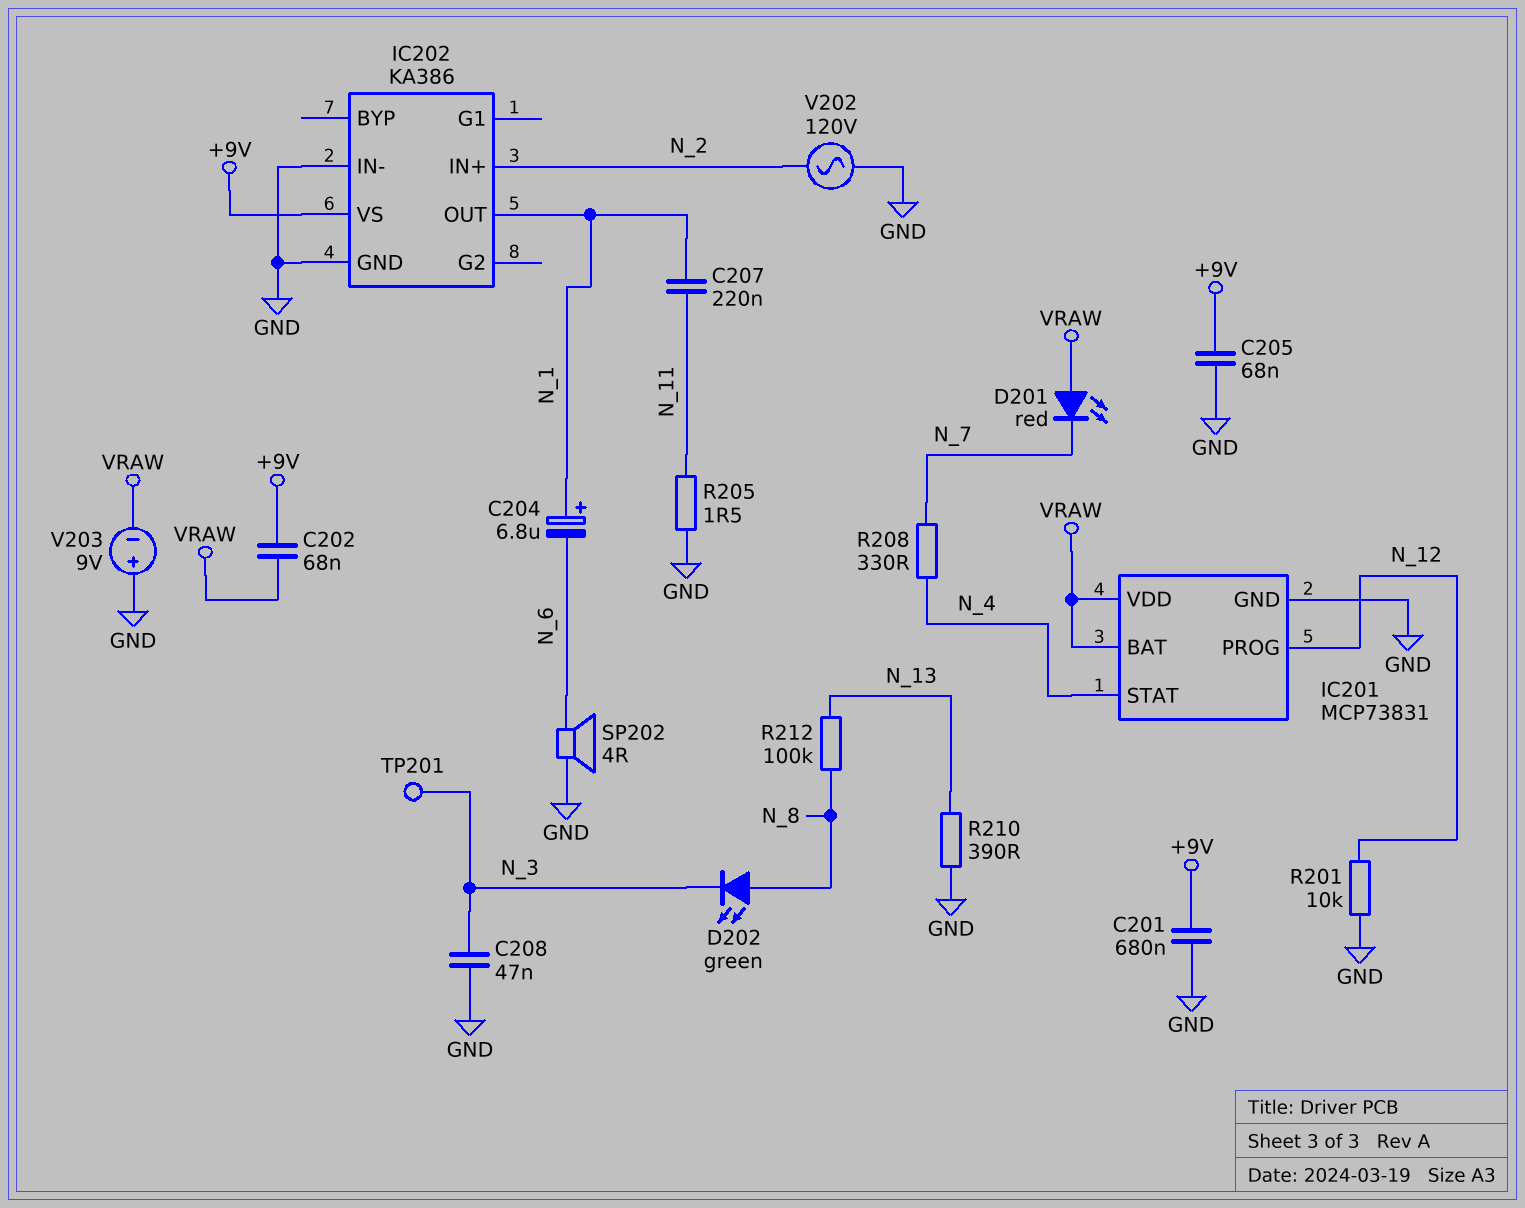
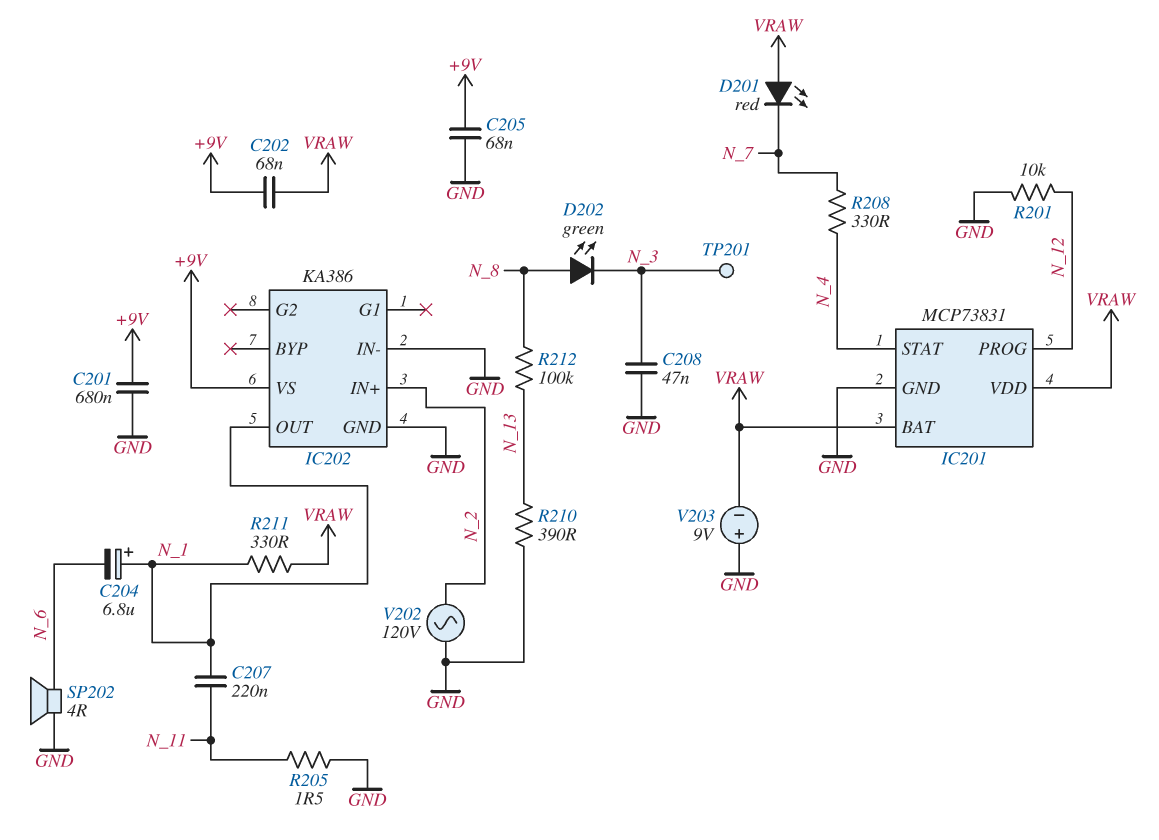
R211: none -> 330 (N_1, VRAW)

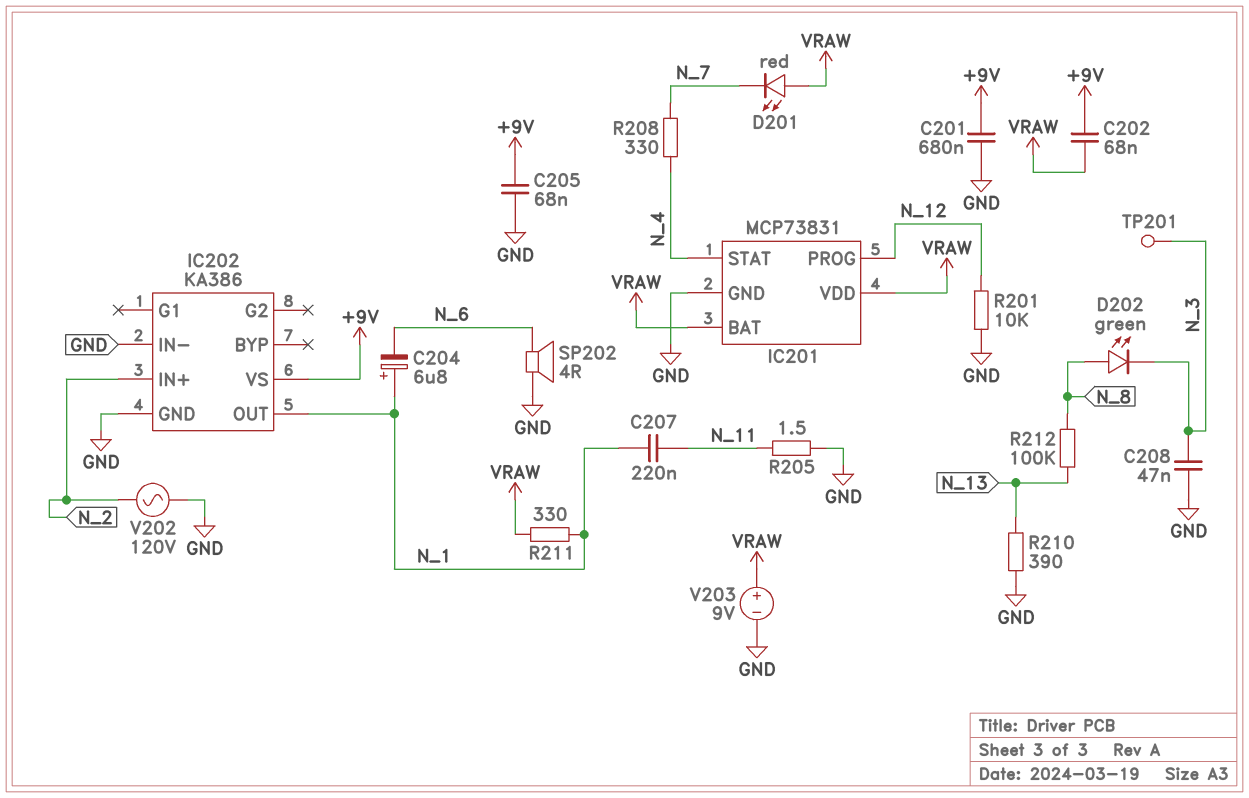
V203: 9V (plus GND, minus VRAW) -> 9V (plus VRAW, minus GND)

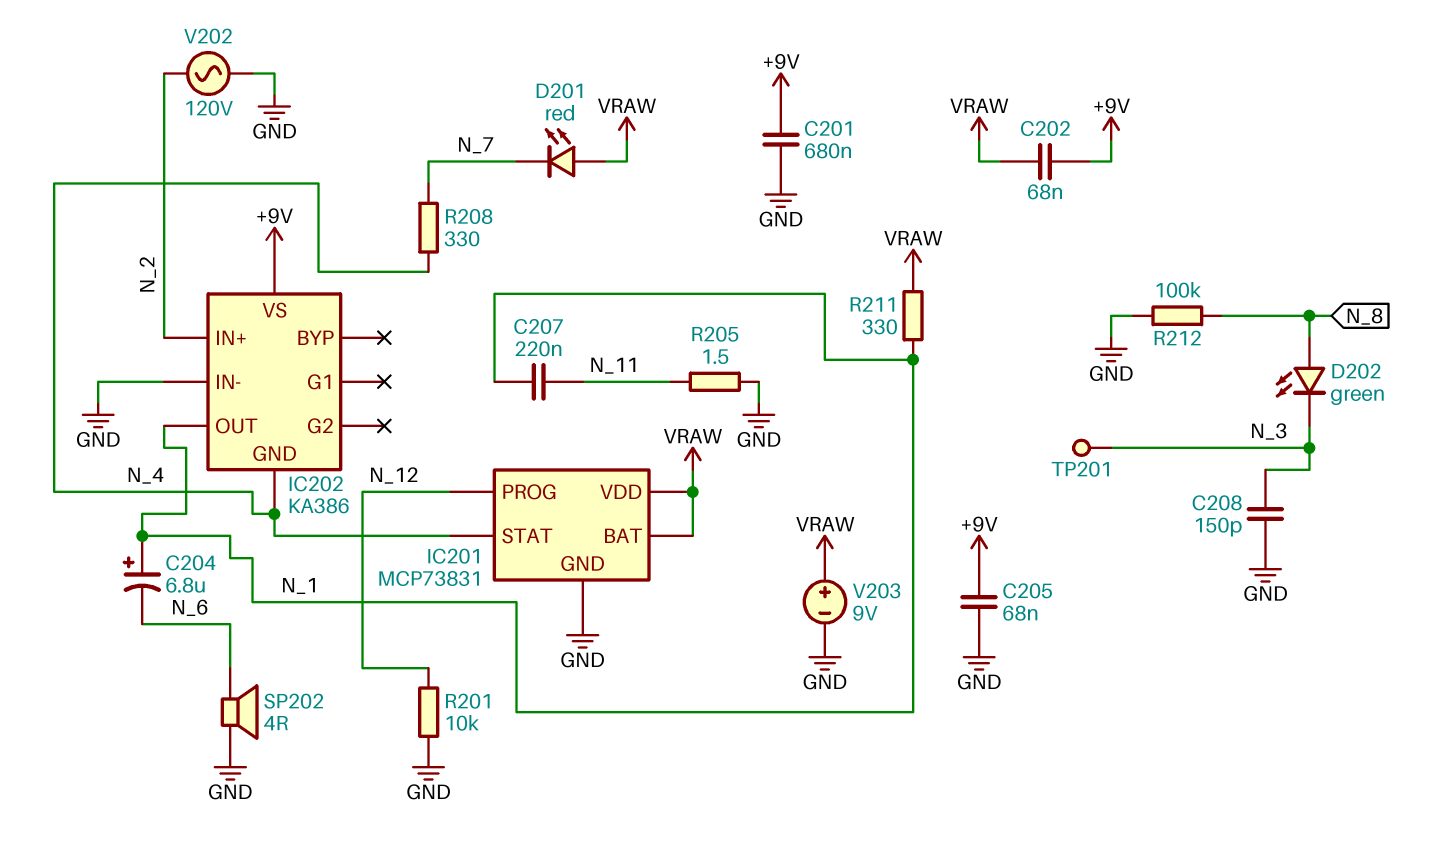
C208: 47nF (GND, N_3) -> 150pF (GND, N_3)
IC202 pin GND: GND -> N_4
R210: 390 (GND, N_13) -> none
R212: 100k (N_8, N_13) -> 100k (GND, N_8)

